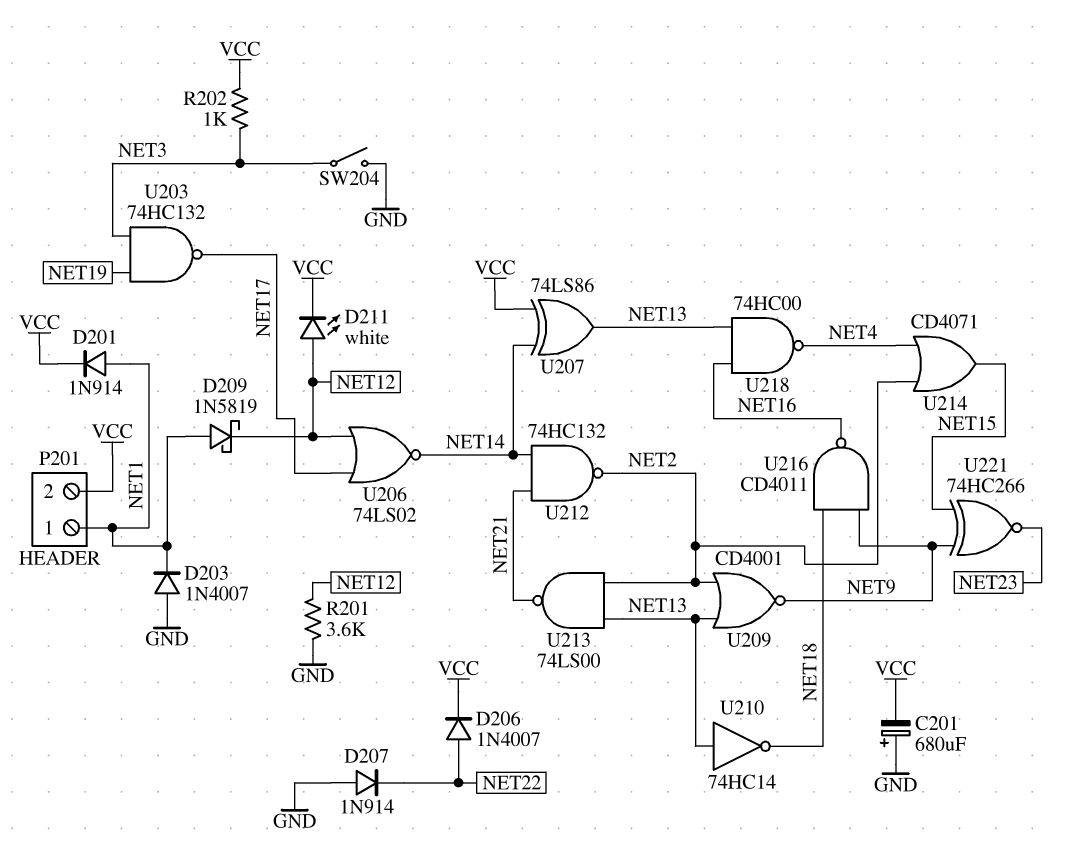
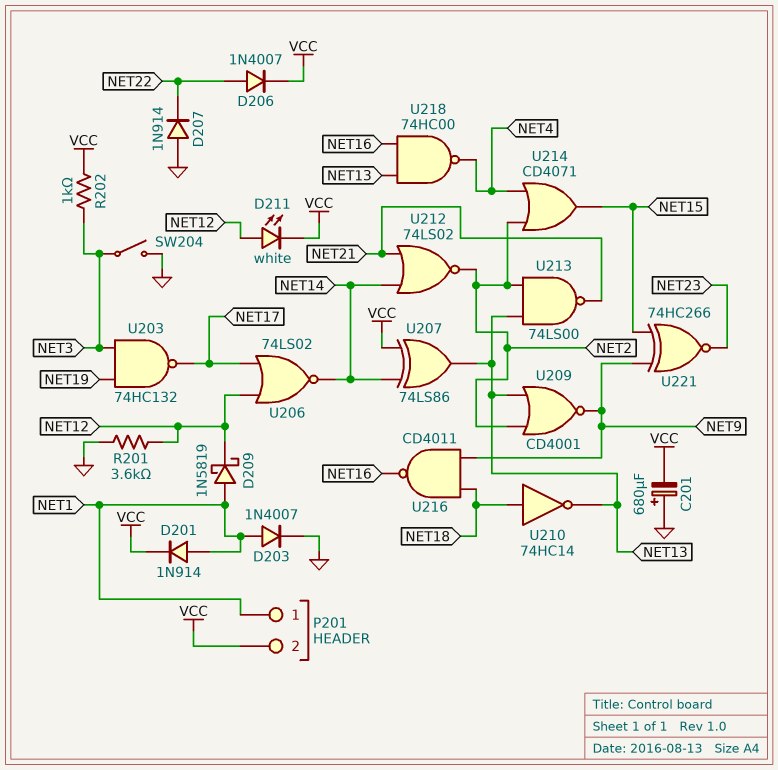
D203: diode 1N4007 (A GND, K NET1) -> diode 1N4007 (A NET1, K GND)
U210: NOT 74HC14 (in NET13, out NET18) -> NOT 74HC14 (in NET18, out NET13)
U212: NAND 74HC132 (in NET14, in NET21, out NET2) -> NOR 74LS02 (in NET14, in NET21, out NET2)

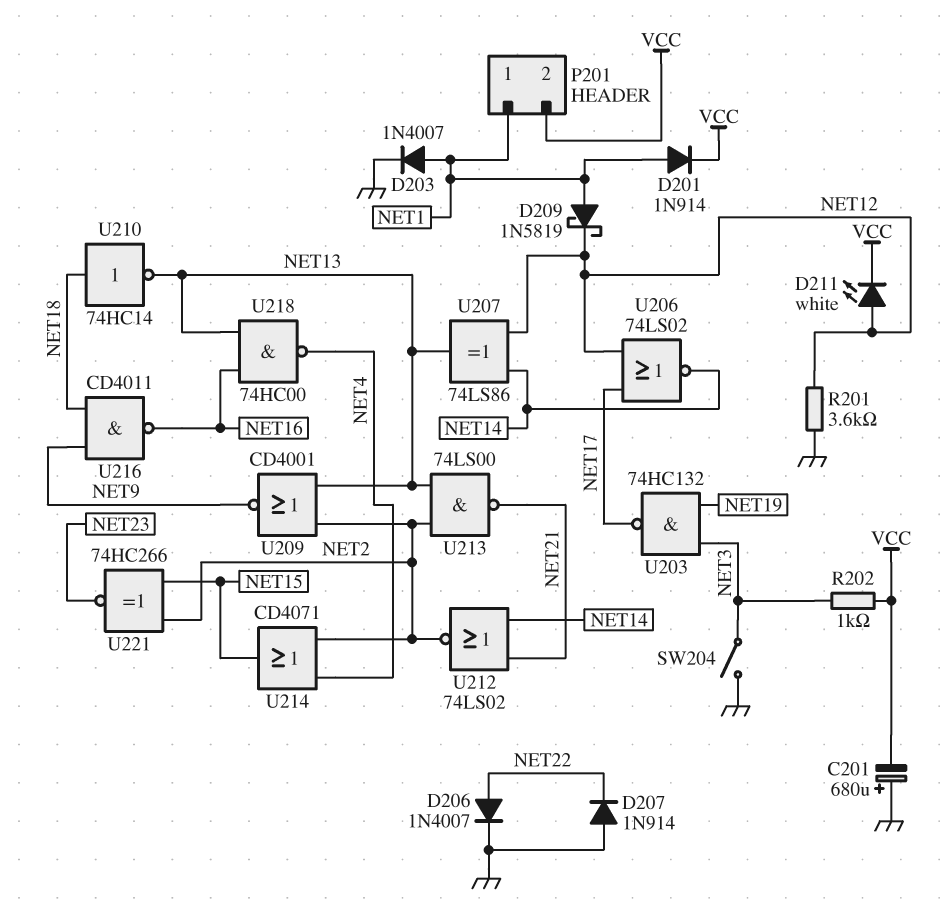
D206: diode 1N4007 (A NET22, K VCC) -> diode 1N4007 (A NET22, K GND)
U207: XOR 74LS86 (in NET14, in VCC, out NET13) -> XOR 74LS86 (in NET12, in NET14, out NET13)
U221: XNOR 74HC266 (in NET9, in NET15, out NET23) -> XNOR 74HC266 (in NET2, in NET15, out NET23)

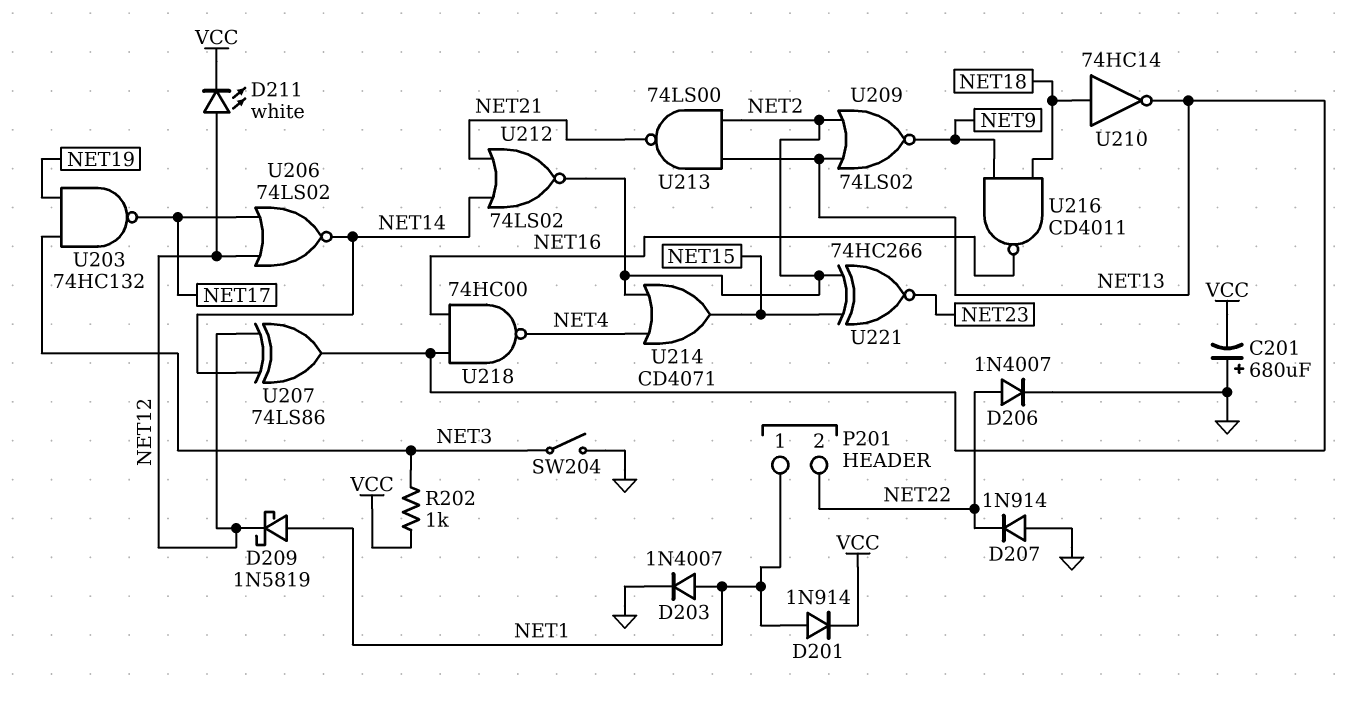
P201 pin 2: VCC -> NET22
R201: 3.6k (GND, NET12) -> none
U209: NOR CD4001 (in NET2, in NET13, out NET9) -> NOR 74LS02 (in NET2, in NET13, out NET9)

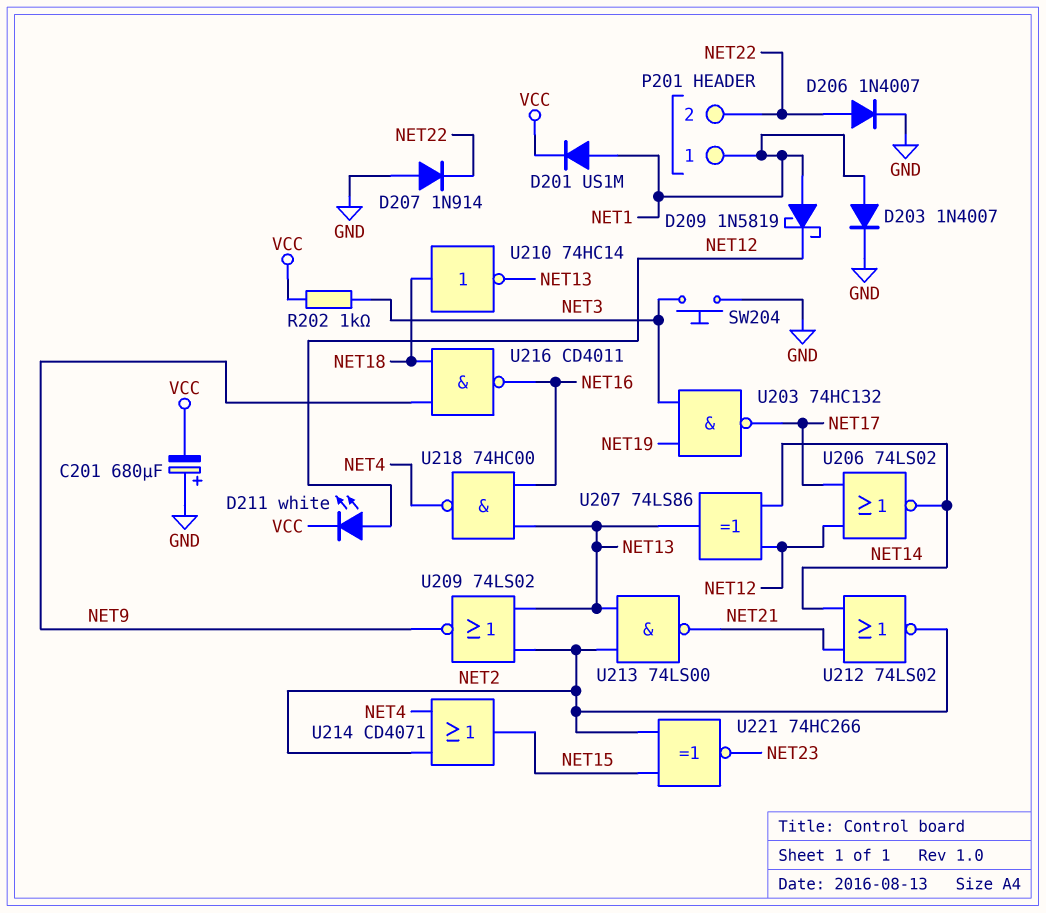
D201: diode 1N914 (A NET1, K VCC) -> diode US1M (A NET1, K VCC)
SW204: switch (GND, NET3) -> button (GND, NET3)

